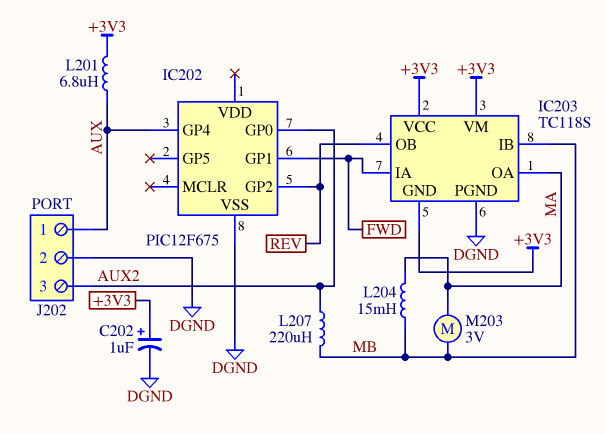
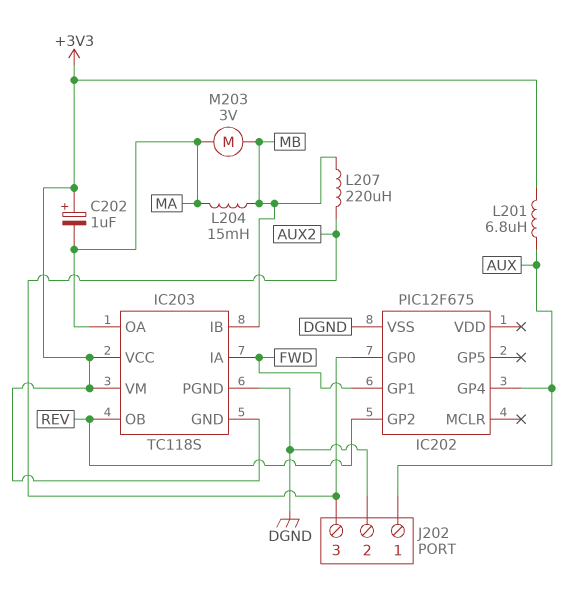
C202: 1uF (plus +3V3, minus DGND) -> 1uF (plus +3V3, minus MA)

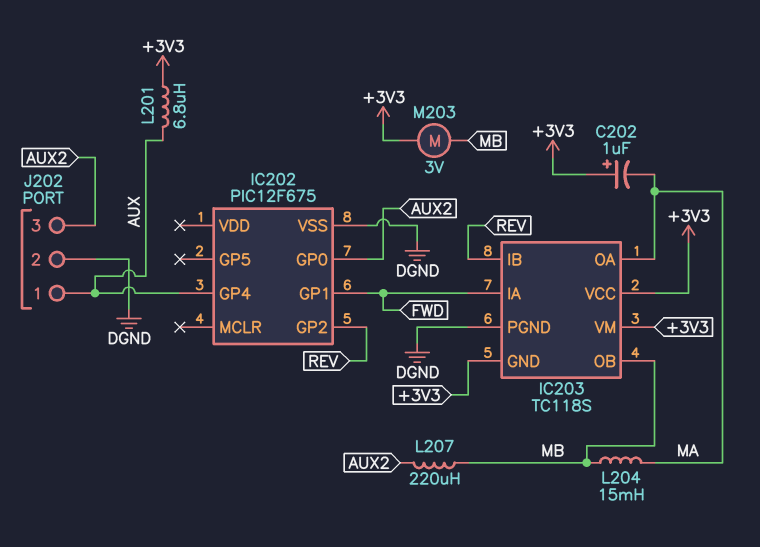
IC203 pin IB: MB -> REV
IC203 pin OB: REV -> MB
M203: motor 3V (MA, MB) -> motor 3V (+3V3, MB)

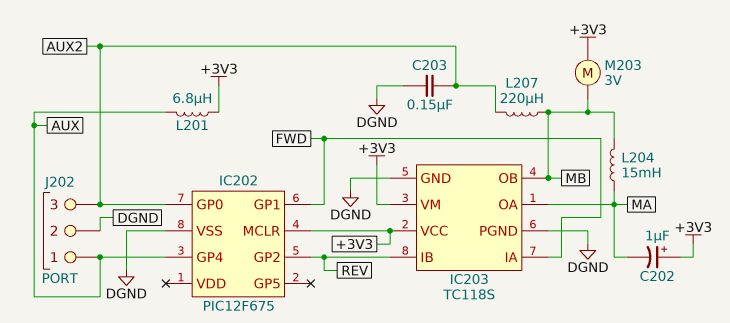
C203: none -> 150nF (AUX2, DGND)
IC202 pin MCLR: none -> +3V3
IC203 pin GND: +3V3 -> DGND

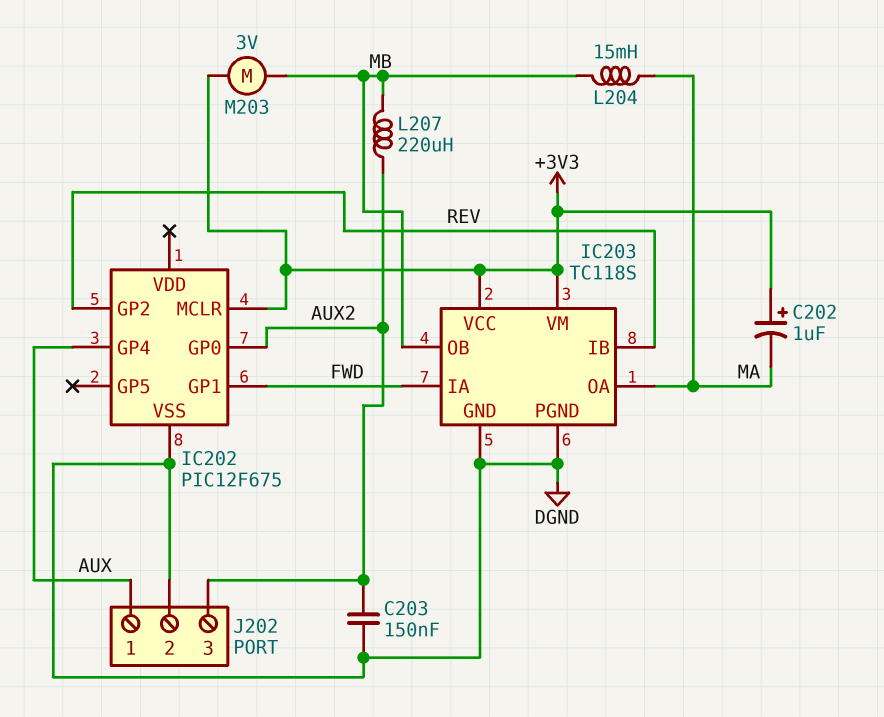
L201: 6.8uH (+3V3, AUX) -> none

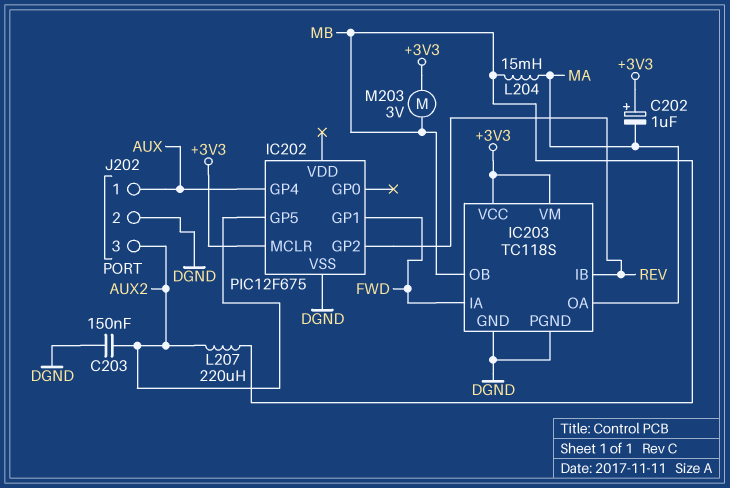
IC202 pin GP0: AUX2 -> none
IC202 pin GP5: none -> AUX2

